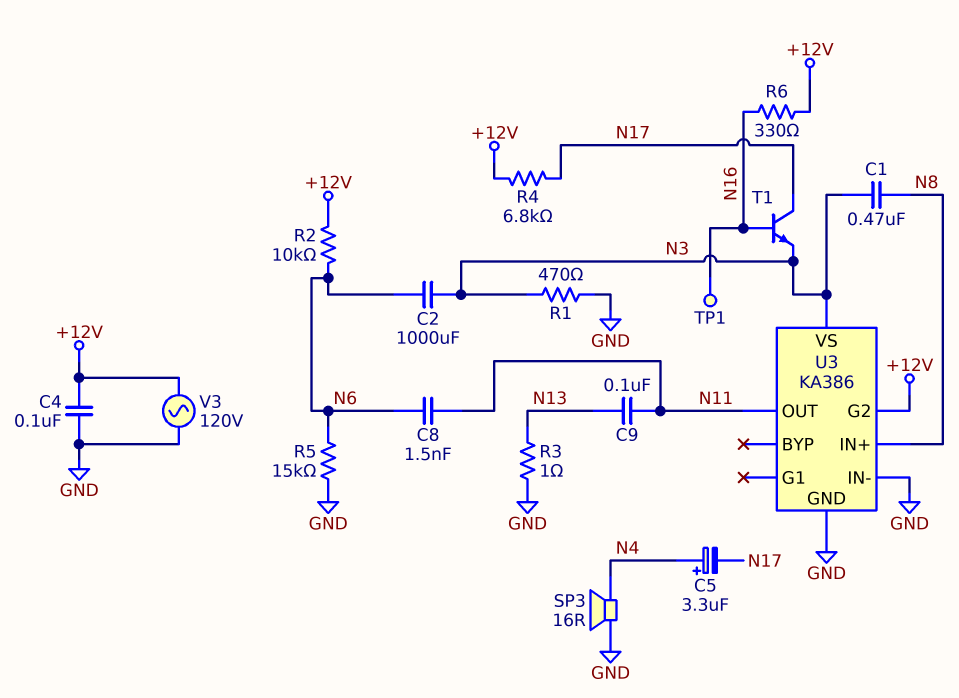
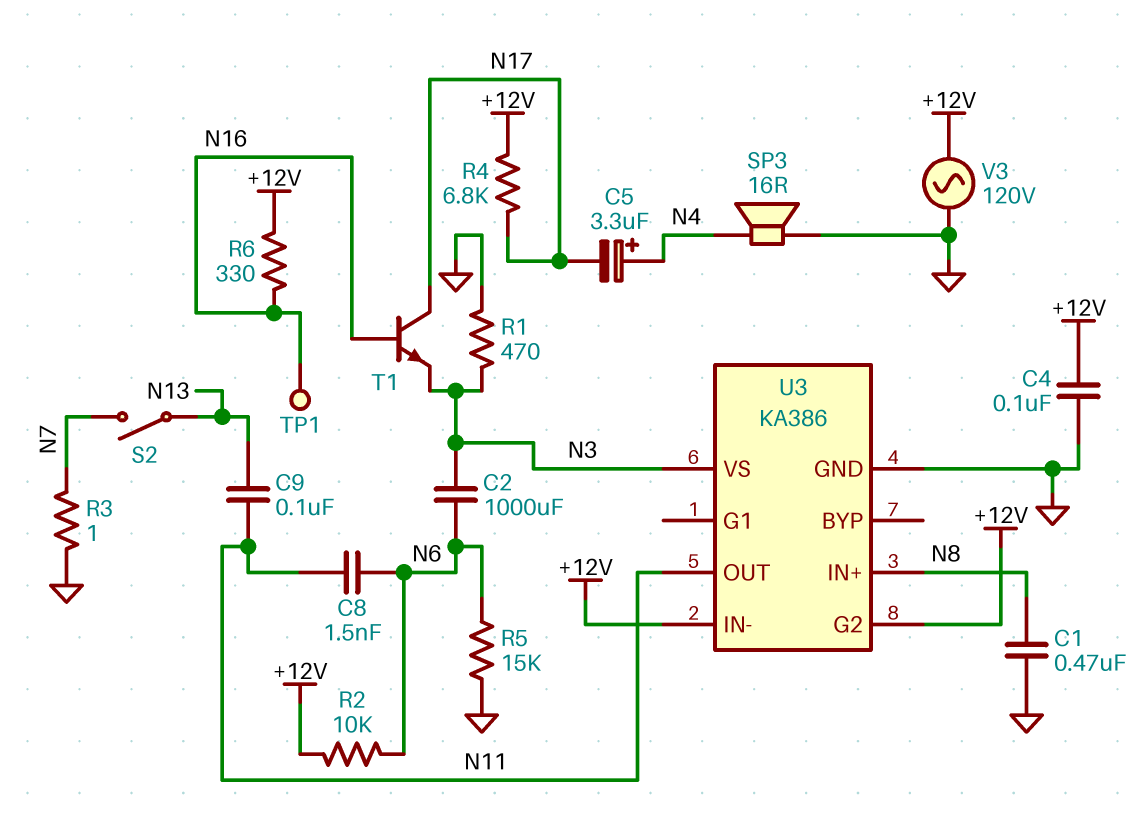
C1: 470nF (N3, N8) -> 470nF (GND, N8)
R3: 1 (GND, N13) -> 1 (GND, N7)
S2: none -> switch (N7, N13)
U3 pin IN-: GND -> +12V

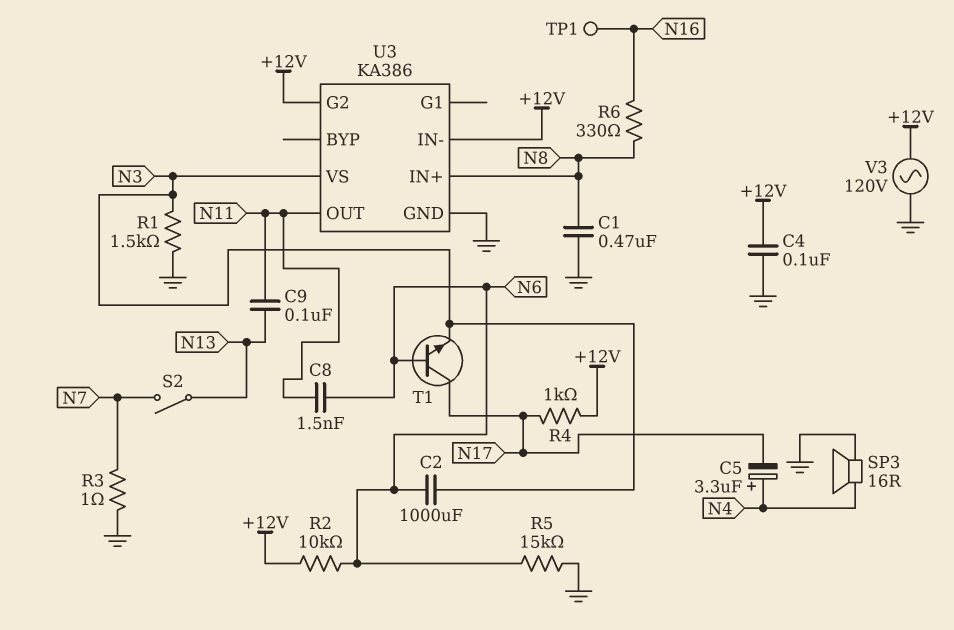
R1: 470 (GND, N3) -> 1.5k (GND, N3)
R4: 6.8k (+12V, N17) -> 1k (+12V, N17)
R6: 330 (+12V, N16) -> 330 (N8, N16)
T1: NPN (B N16, C N17, E N3) -> NPN (B N6, C N17, E N3)

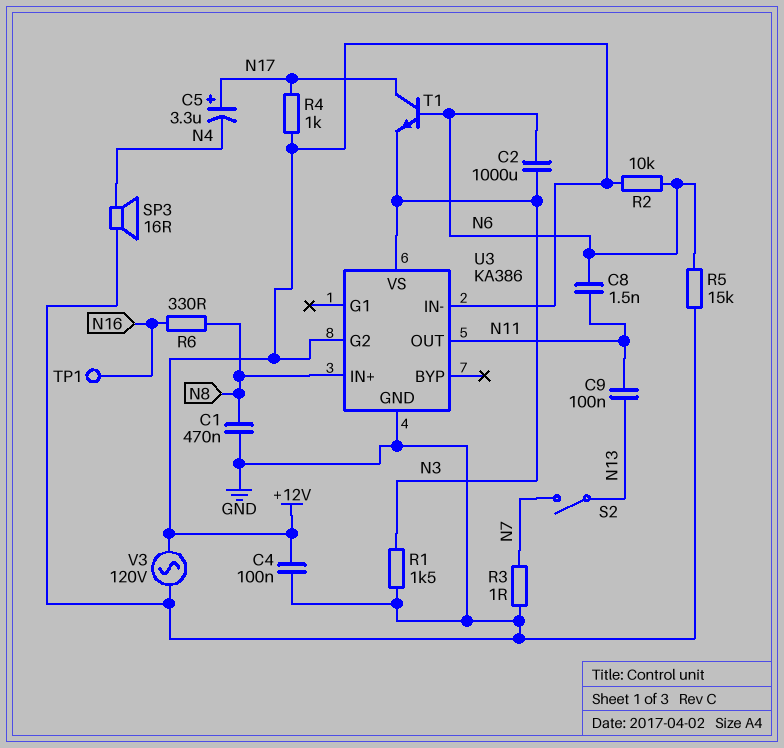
C5: 3.3uF (plus N4, minus N17) -> 3.3uF (plus N17, minus N4)

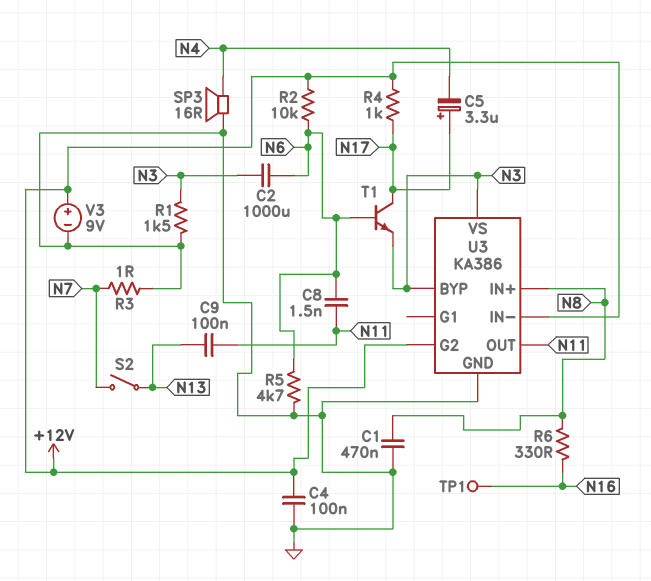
R5: 15k (GND, N6) -> 4.7k (GND, N6)
U3 pin BYP: none -> N3
V3: AC 120V (+12V, GND) -> 9V (plus +12V, minus GND)

